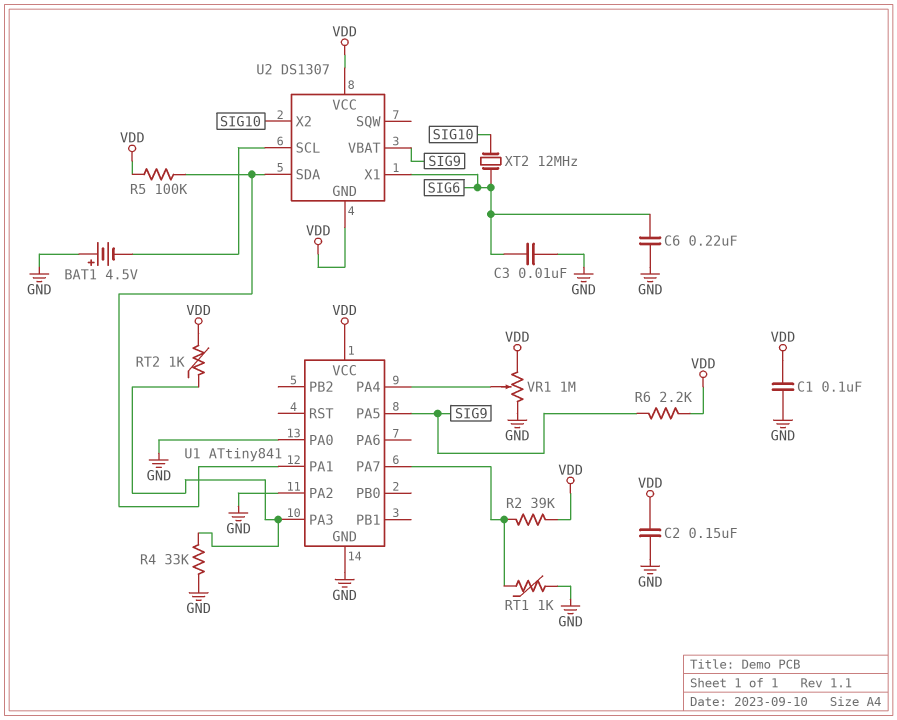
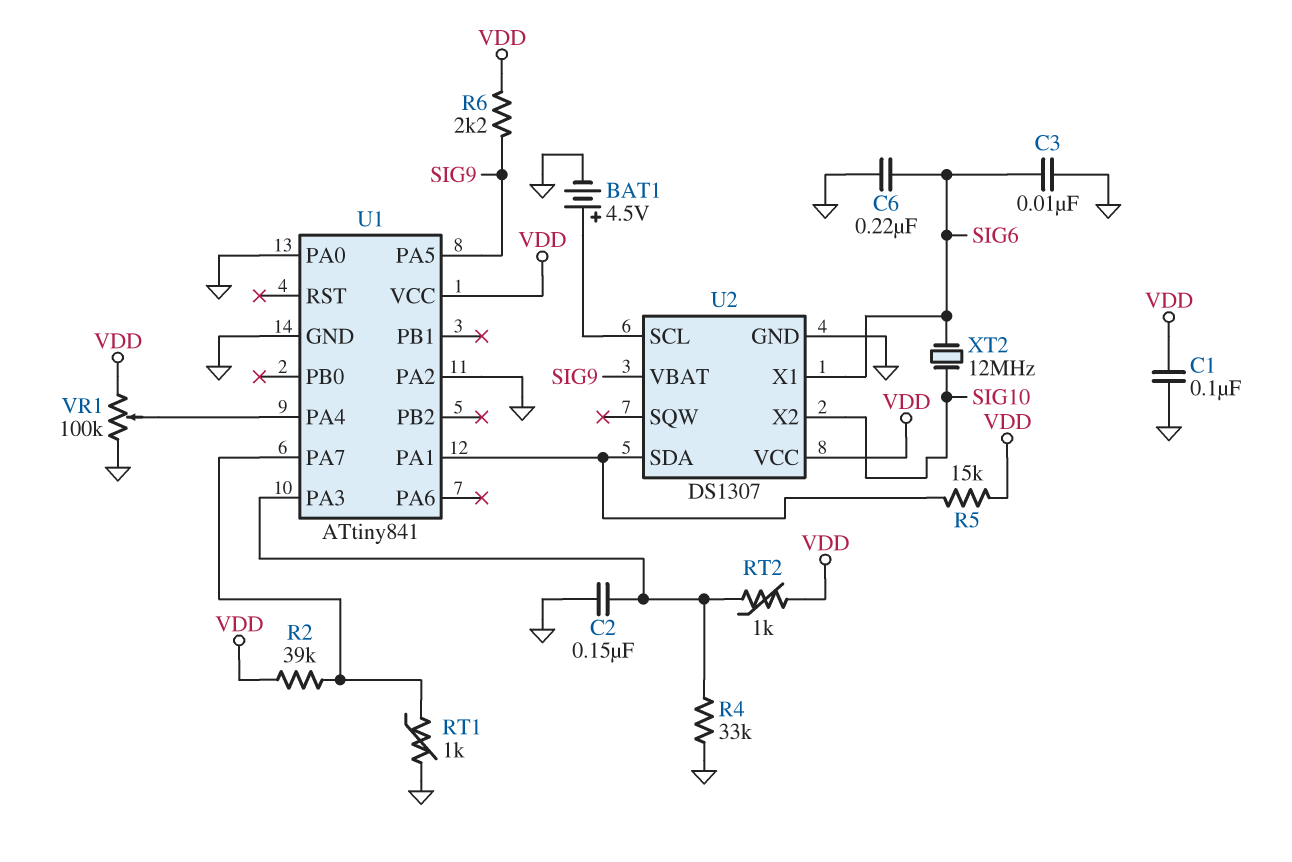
BAT1: 4.5V (plus GND, minus U2/SCL) -> 4.5V (plus U2/SCL, minus GND)
C2: 150nF (GND, VDD) -> 150nF (GND, U1/PA3)
R5: 100k (U1/PA1, VDD) -> 15k (U1/PA1, VDD)
U2 pin GND: VDD -> GND
VR1: 1M (GND, VDD, wiper U1/PA4) -> 100k (GND, VDD, wiper U1/PA4)

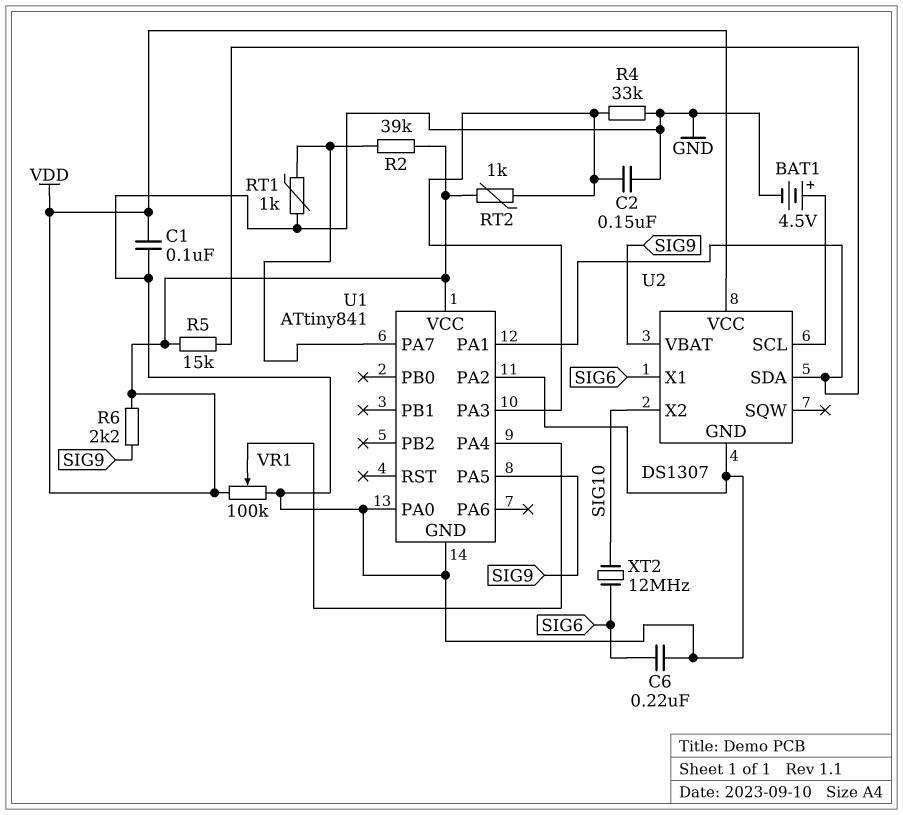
C3: 10nF (GND, SIG6) -> none

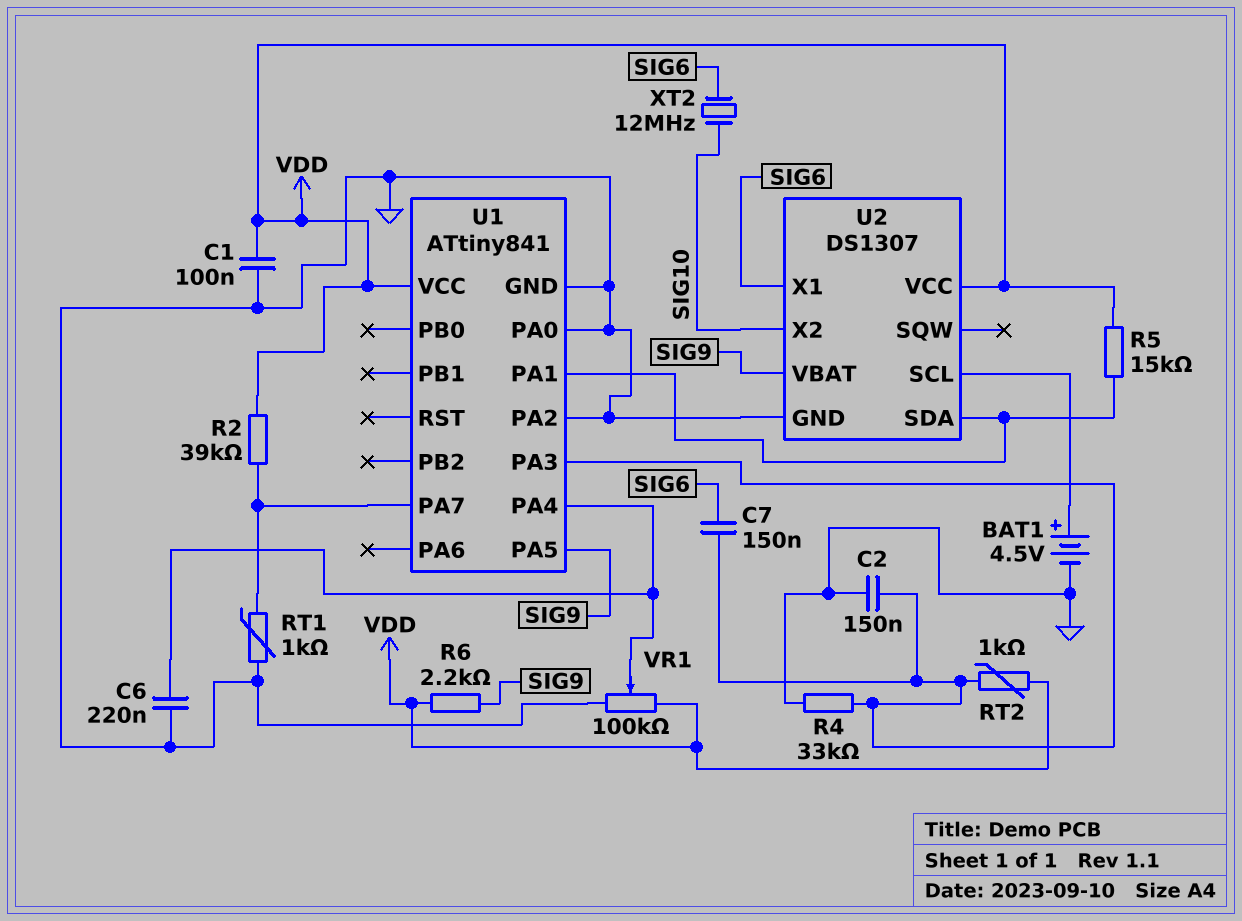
C6: 220nF (GND, SIG6) -> 220nF (GND, U1/PA4)
C7: none -> 150nF (SIG6, U1/PA3)

